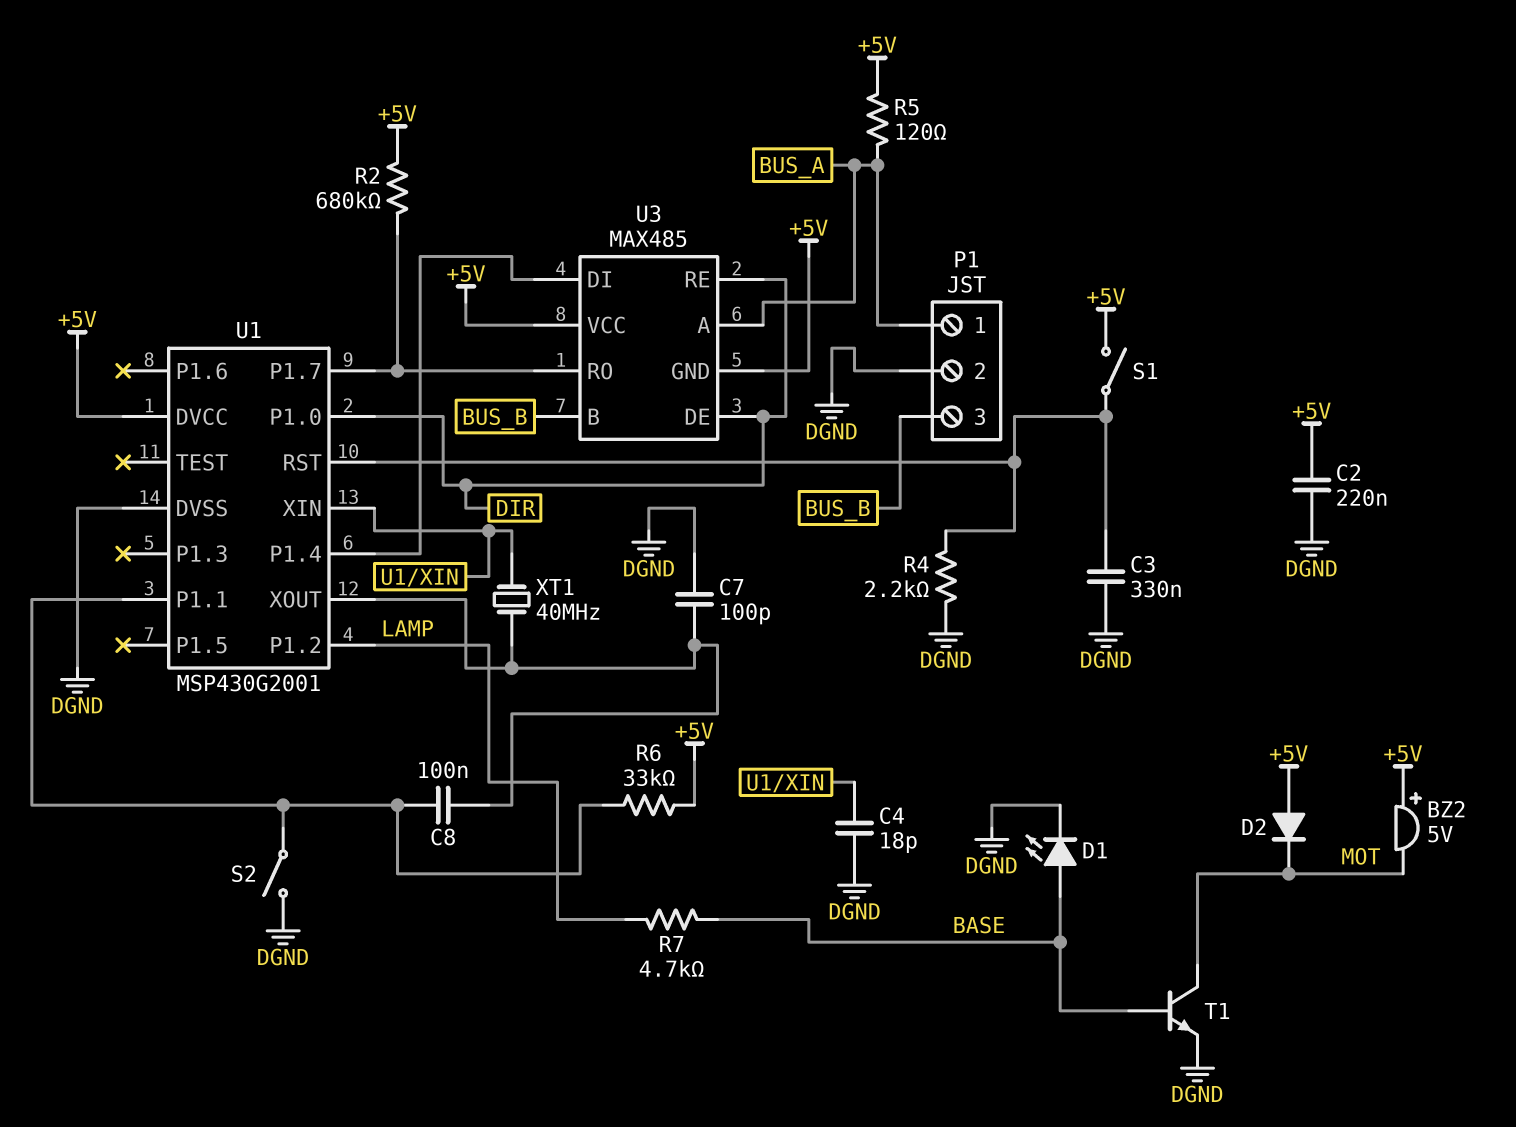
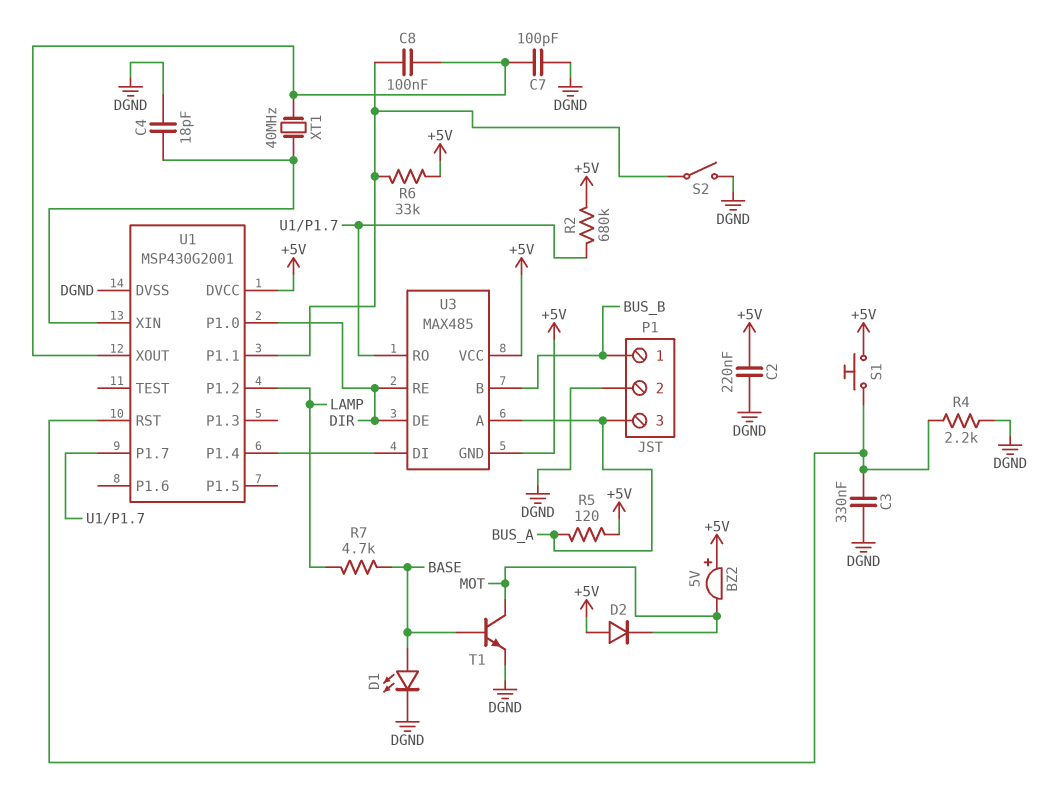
P1 pin 1: BUS_A -> BUS_B
P1 pin 3: BUS_B -> BUS_A
S1: switch (+5V, U1/RST) -> button (+5V, U1/RST)

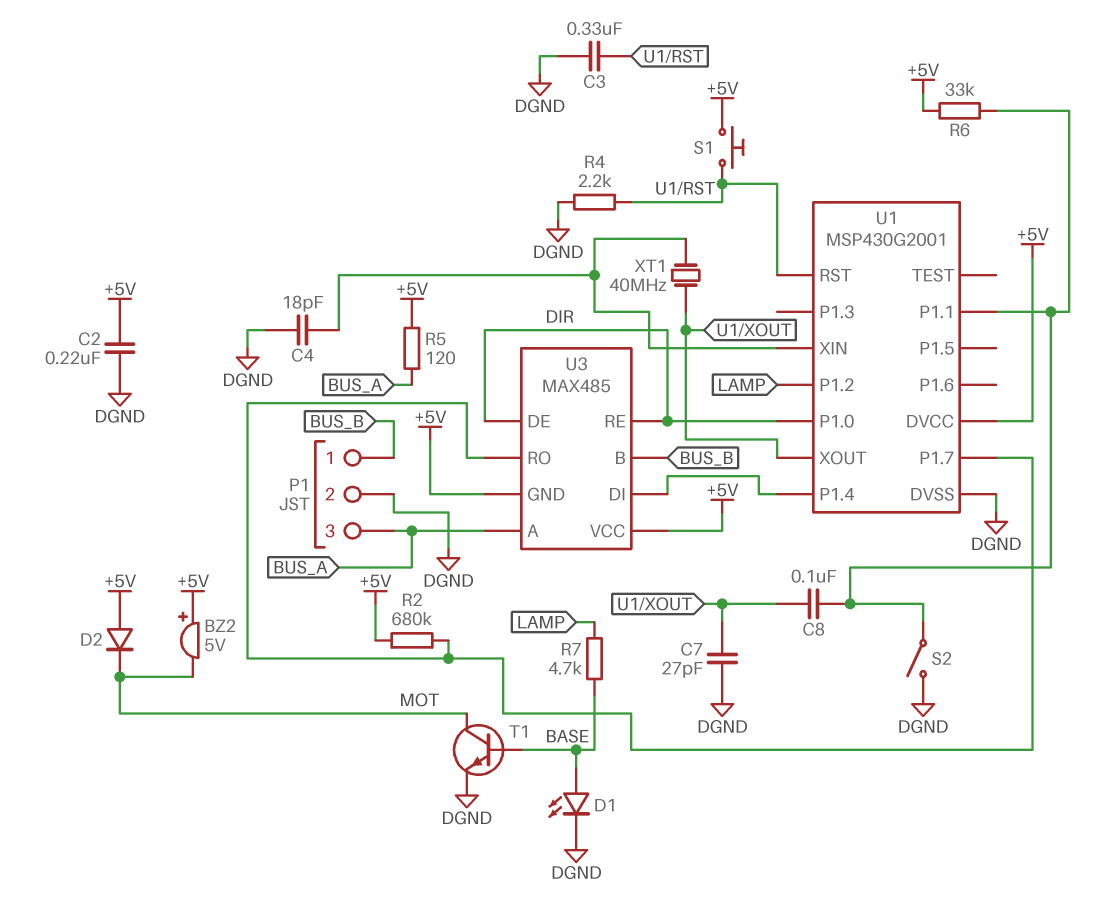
C7: 100pF (DGND, U1/XOUT) -> 27pF (DGND, U1/XOUT)

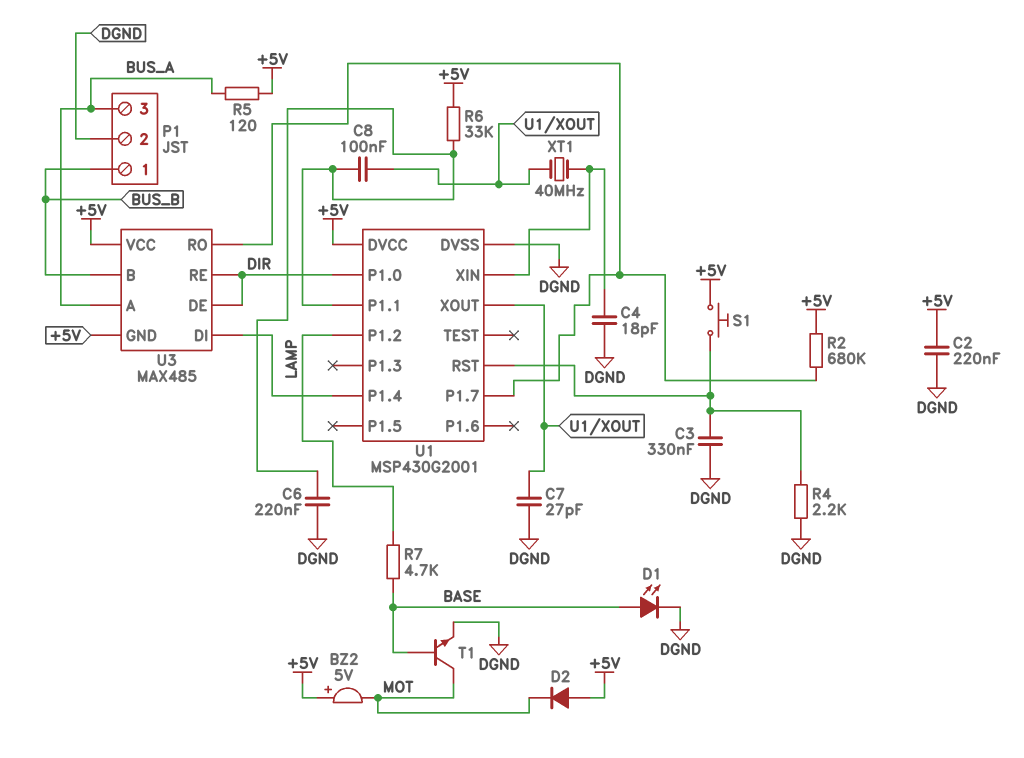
C6: none -> 220nF (DGND, U1/P1.1)
S2: switch (DGND, U1/P1.1) -> none

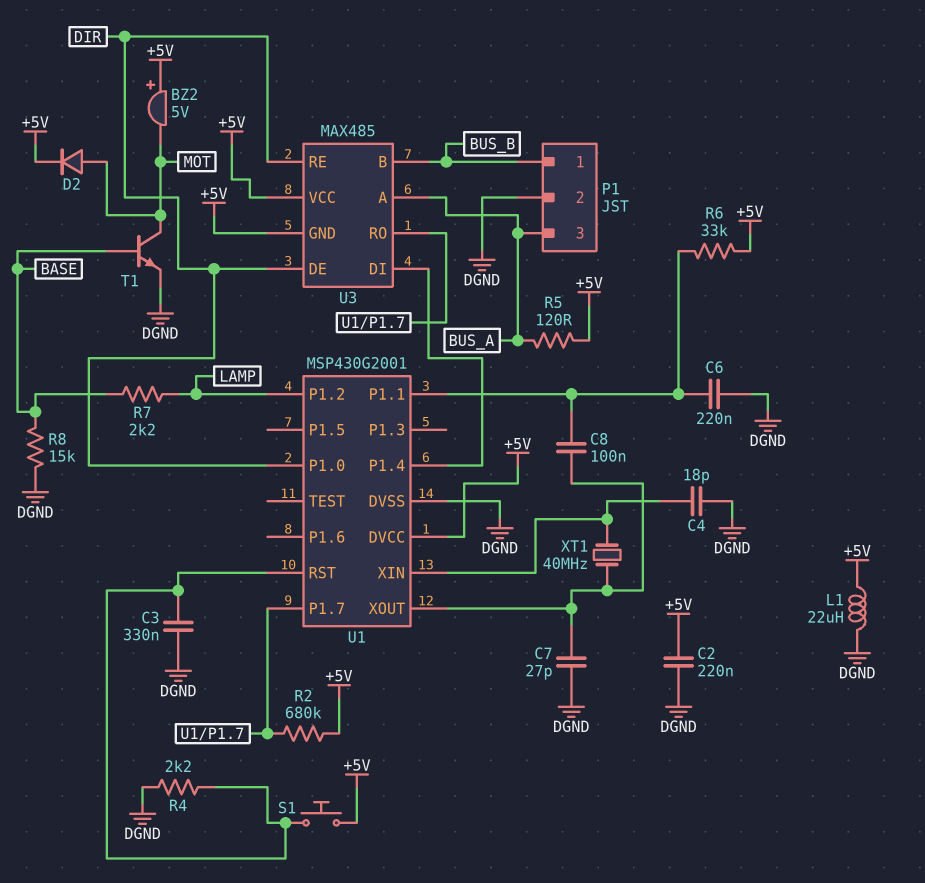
D1: LED (A BASE, K DGND) -> none
D2: diode (A +5V, K MOT) -> diode (A MOT, K +5V)
L1: none -> 22uH (+5V, DGND)
R7: 4.7k (BASE, LAMP) -> 2.2k (BASE, LAMP)
R8: none -> 15k (BASE, DGND)

